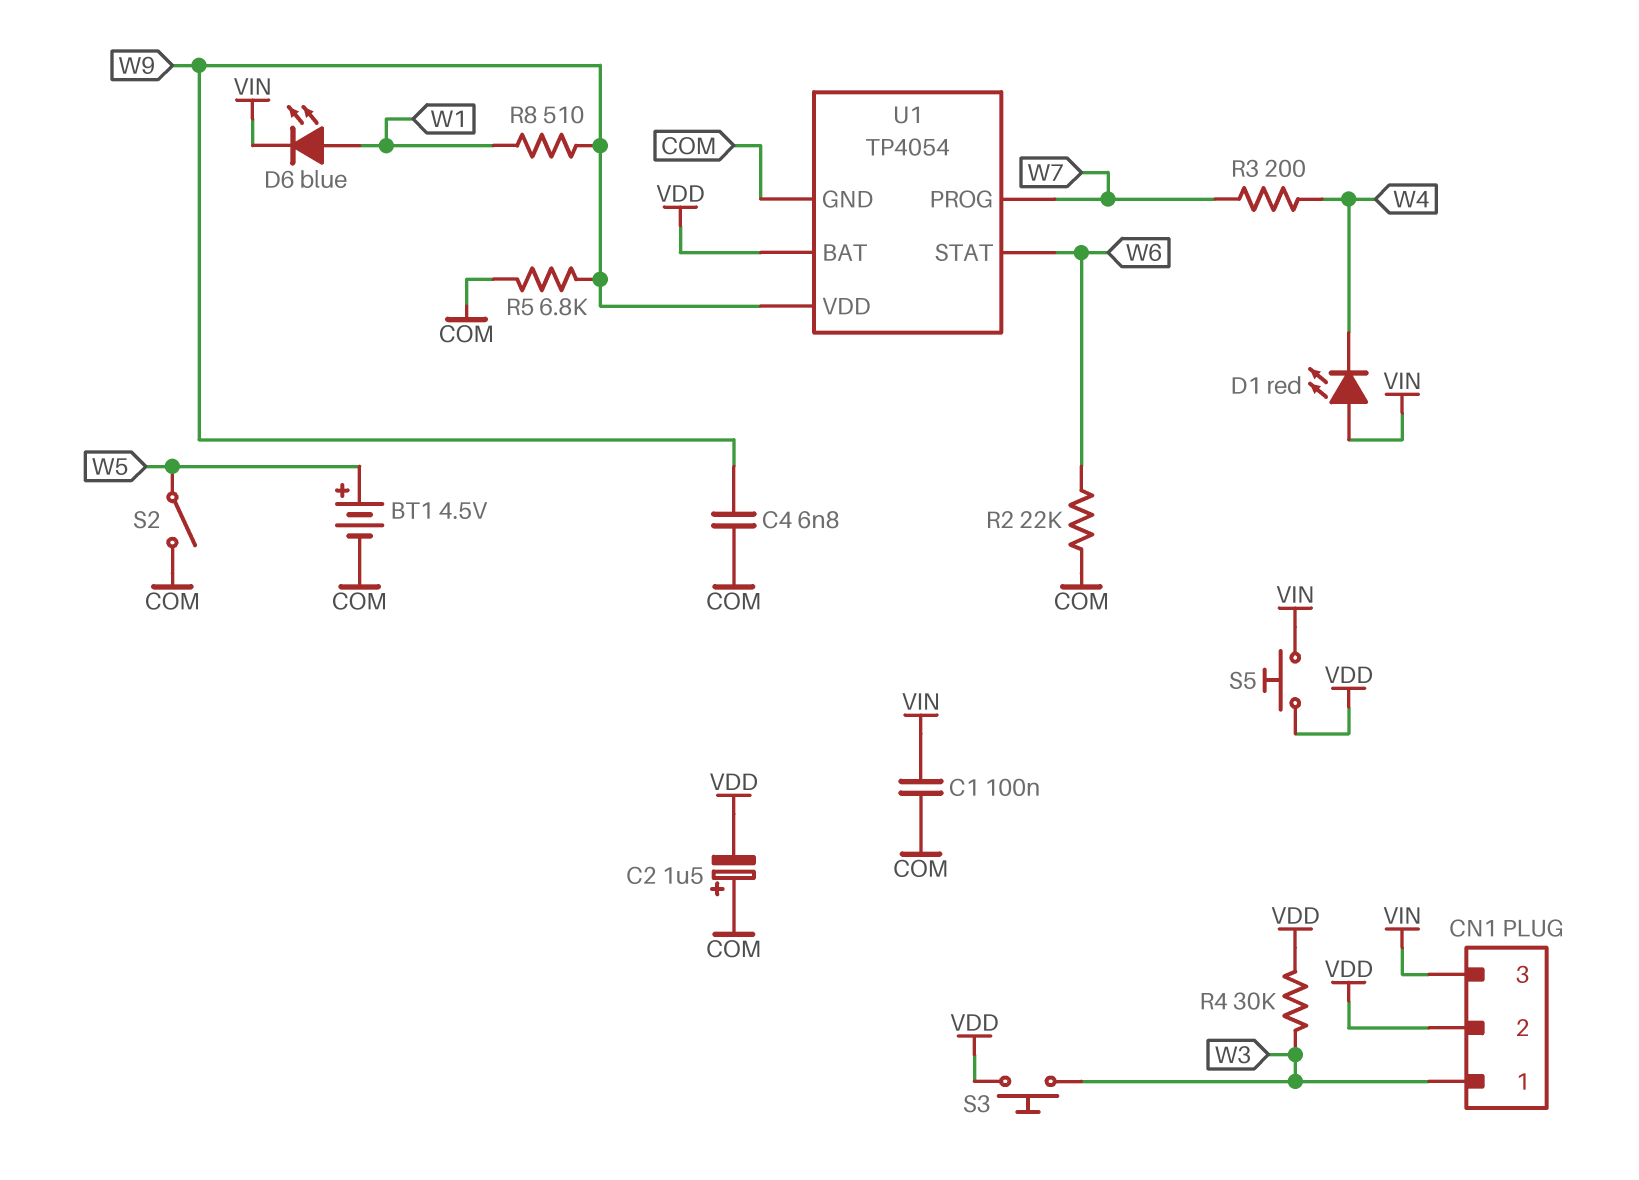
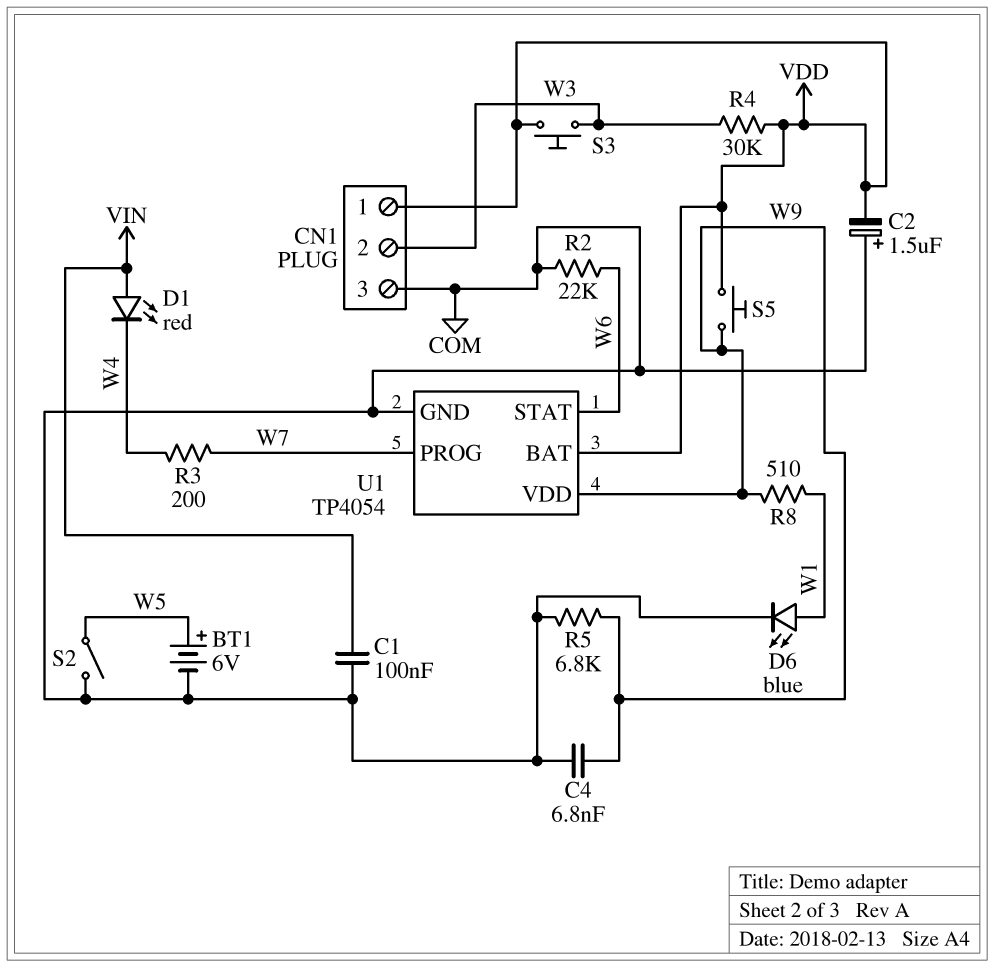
BT1: 4.5V (plus W5, minus COM) -> 6V (plus W5, minus COM)
CN1 pin 1: W3 -> VDD
CN1 pin 2: VDD -> W3
CN1 pin 3: VIN -> COM
D6: LED blue (A W1, K VIN) -> LED blue (A W1, K COM)
S5: button (VDD, VIN) -> button (VDD, W9)

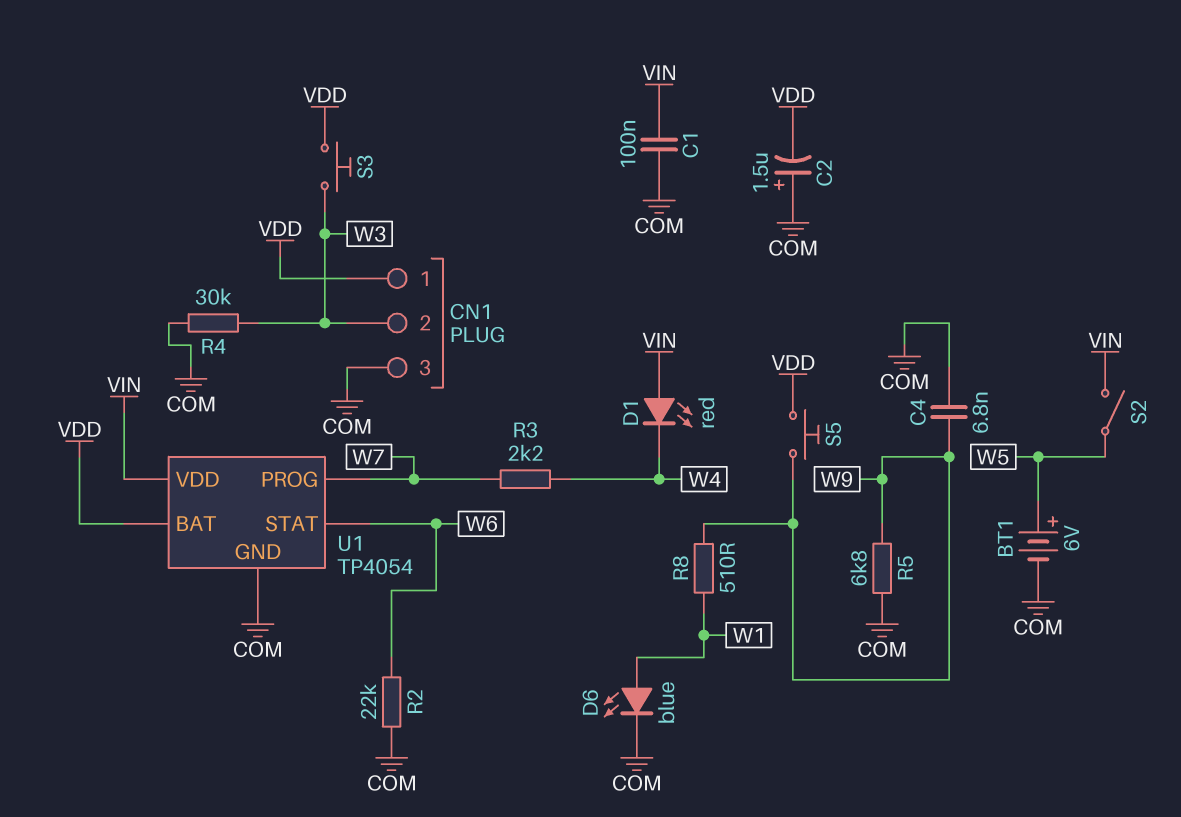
R3: 200 (W4, W7) -> 2.2k (W4, W7)
R4: 30k (VDD, W3) -> 30k (COM, W3)
S2: switch (COM, W5) -> switch (VIN, W5)
U1 pin VDD: W9 -> VIN

